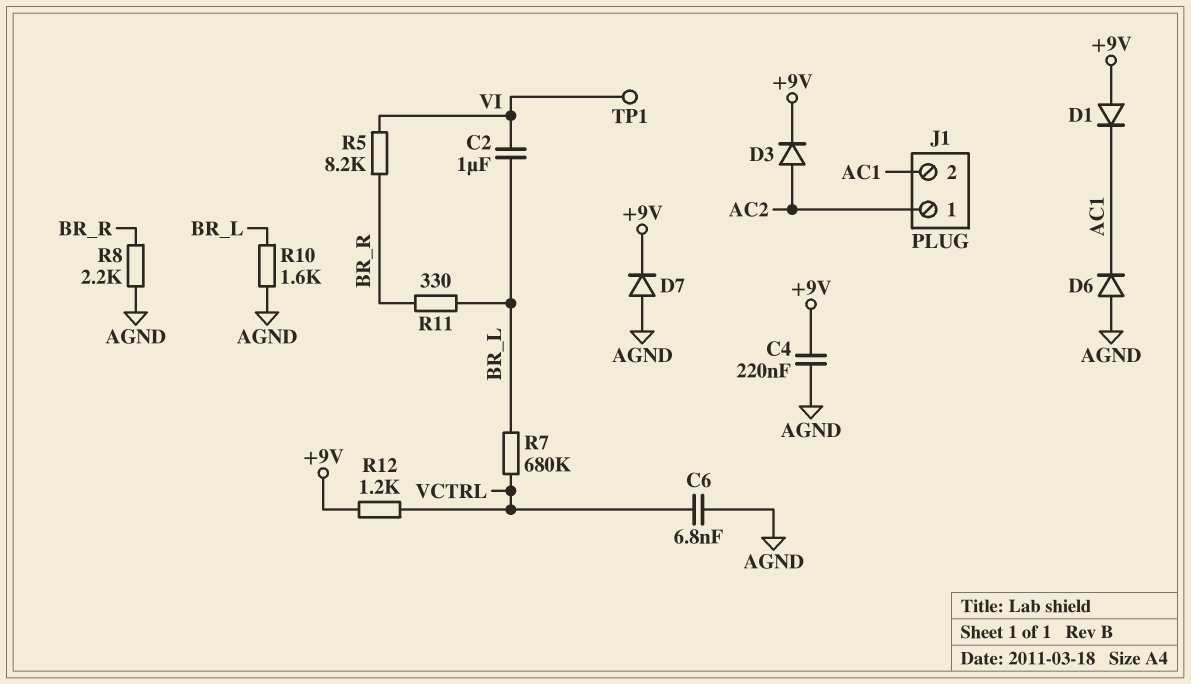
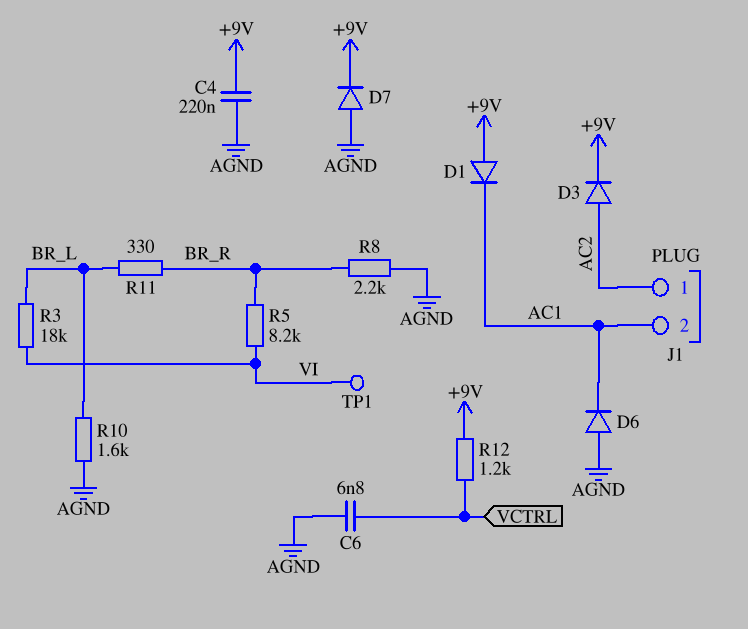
C2: 1uF (BR_L, VI) -> none
R3: none -> 18k (BR_L, VI)
R7: 680k (BR_L, VCTRL) -> none

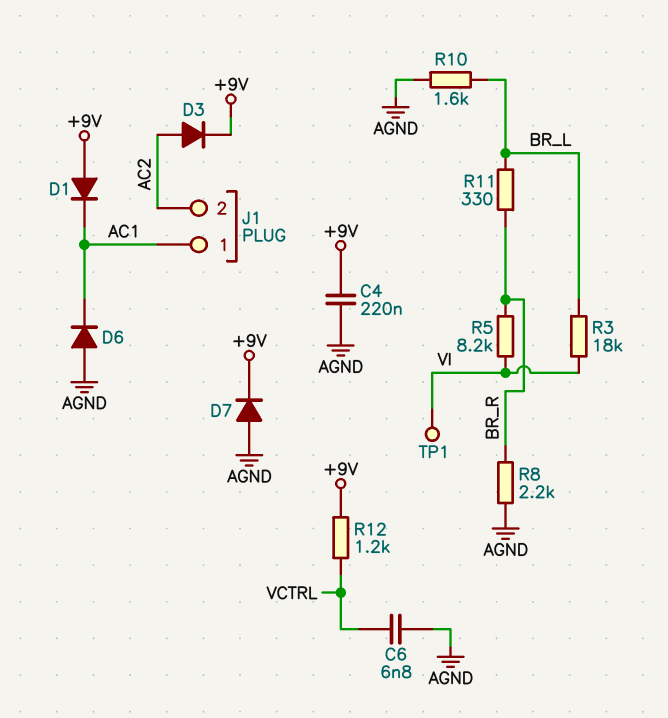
J1 pin 1: AC2 -> AC1
J1 pin 2: AC1 -> AC2

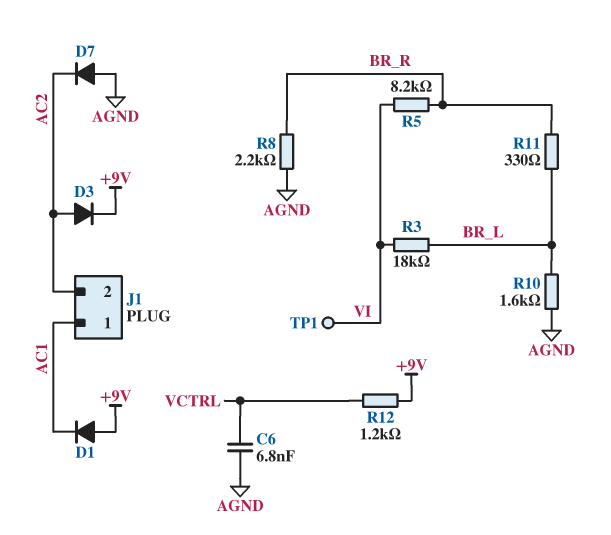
C4: 220nF (+9V, AGND) -> none
D6: diode (A AGND, K AC1) -> none
D7: diode (A AGND, K +9V) -> diode (A AGND, K AC2)

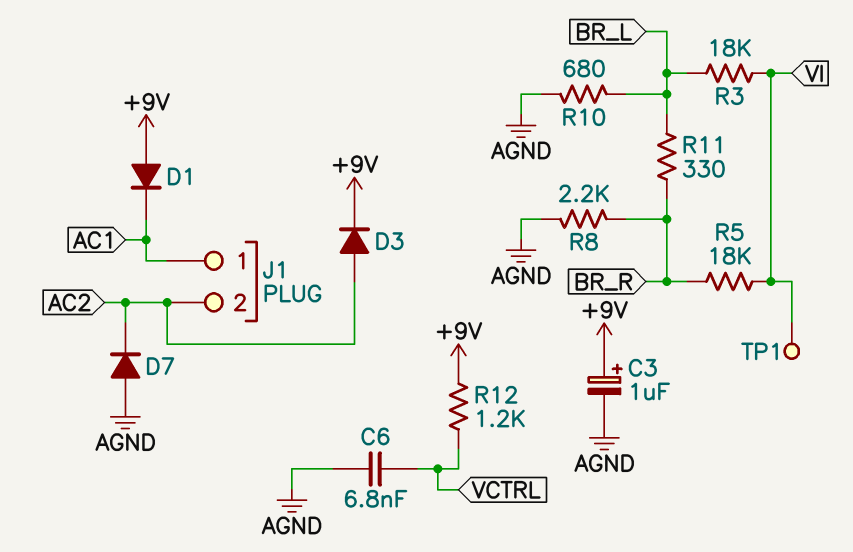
C3: none -> 1uF (plus +9V, minus AGND)
R5: 8.2k (BR_R, VI) -> 18k (BR_R, VI)
R10: 1.6k (AGND, BR_L) -> 680 (AGND, BR_L)

